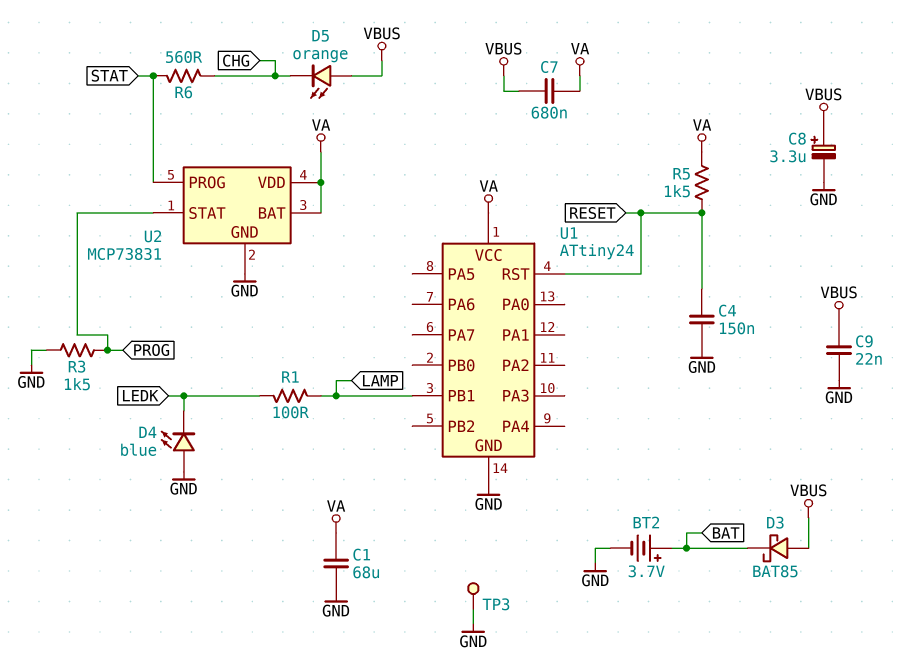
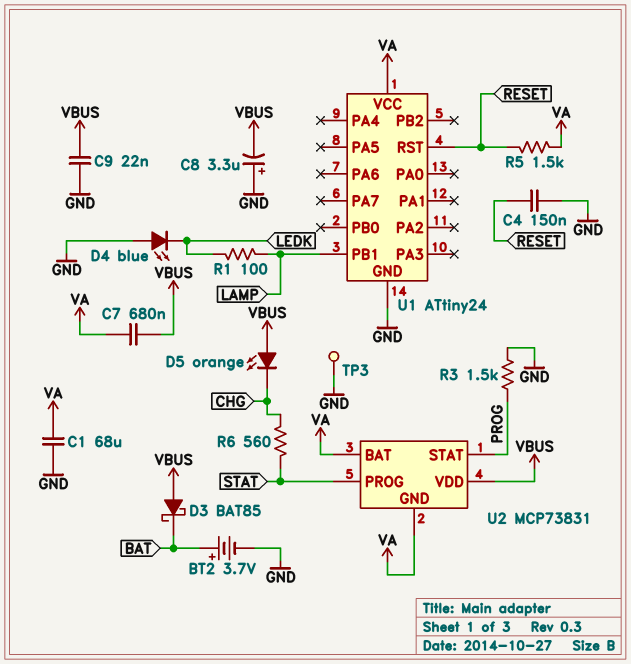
C8: 3.3uF (plus VBUS, minus GND) -> 3.3uF (plus GND, minus VBUS)
U2 pin GND: GND -> VA
U2 pin VDD: VA -> VBUS

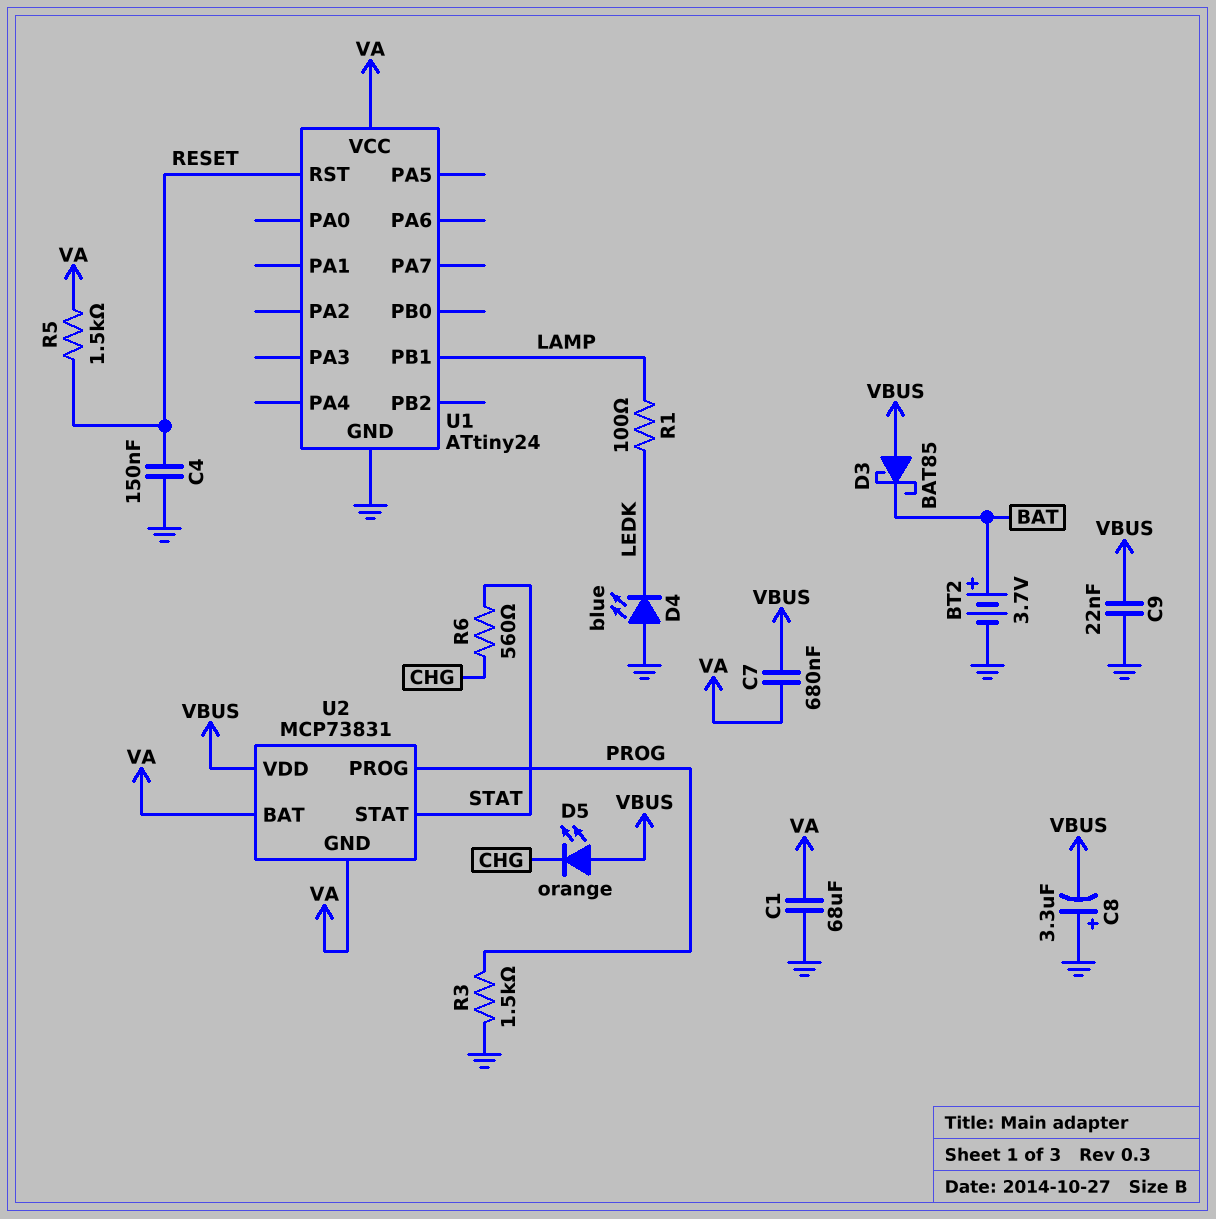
TP3: test point (GND) -> none
U2 pin PROG: STAT -> PROG
U2 pin STAT: PROG -> STAT

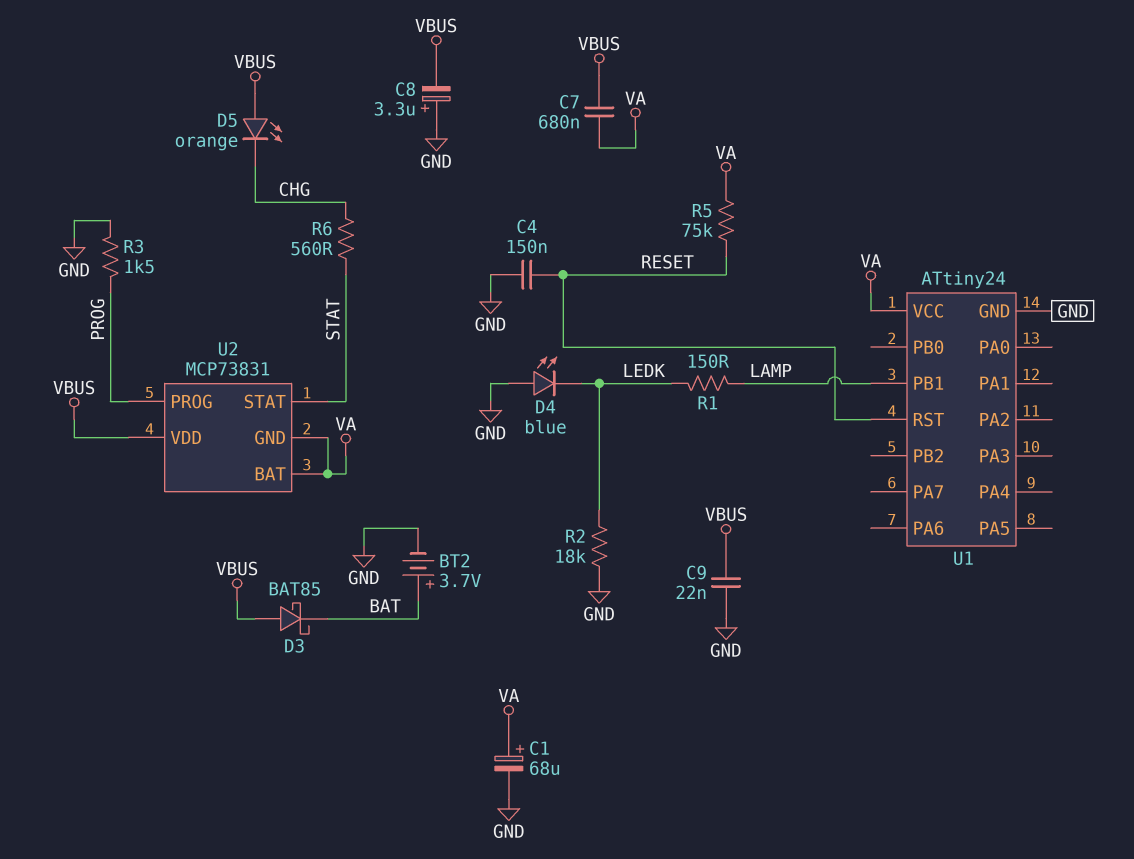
C1: 68uF (GND, VA) -> 68uF (plus VA, minus GND)
R1: 100 (LAMP, LEDK) -> 150 (LAMP, LEDK)
R2: none -> 18k (GND, LEDK)
R5: 1.5k (RESET, VA) -> 75k (RESET, VA)

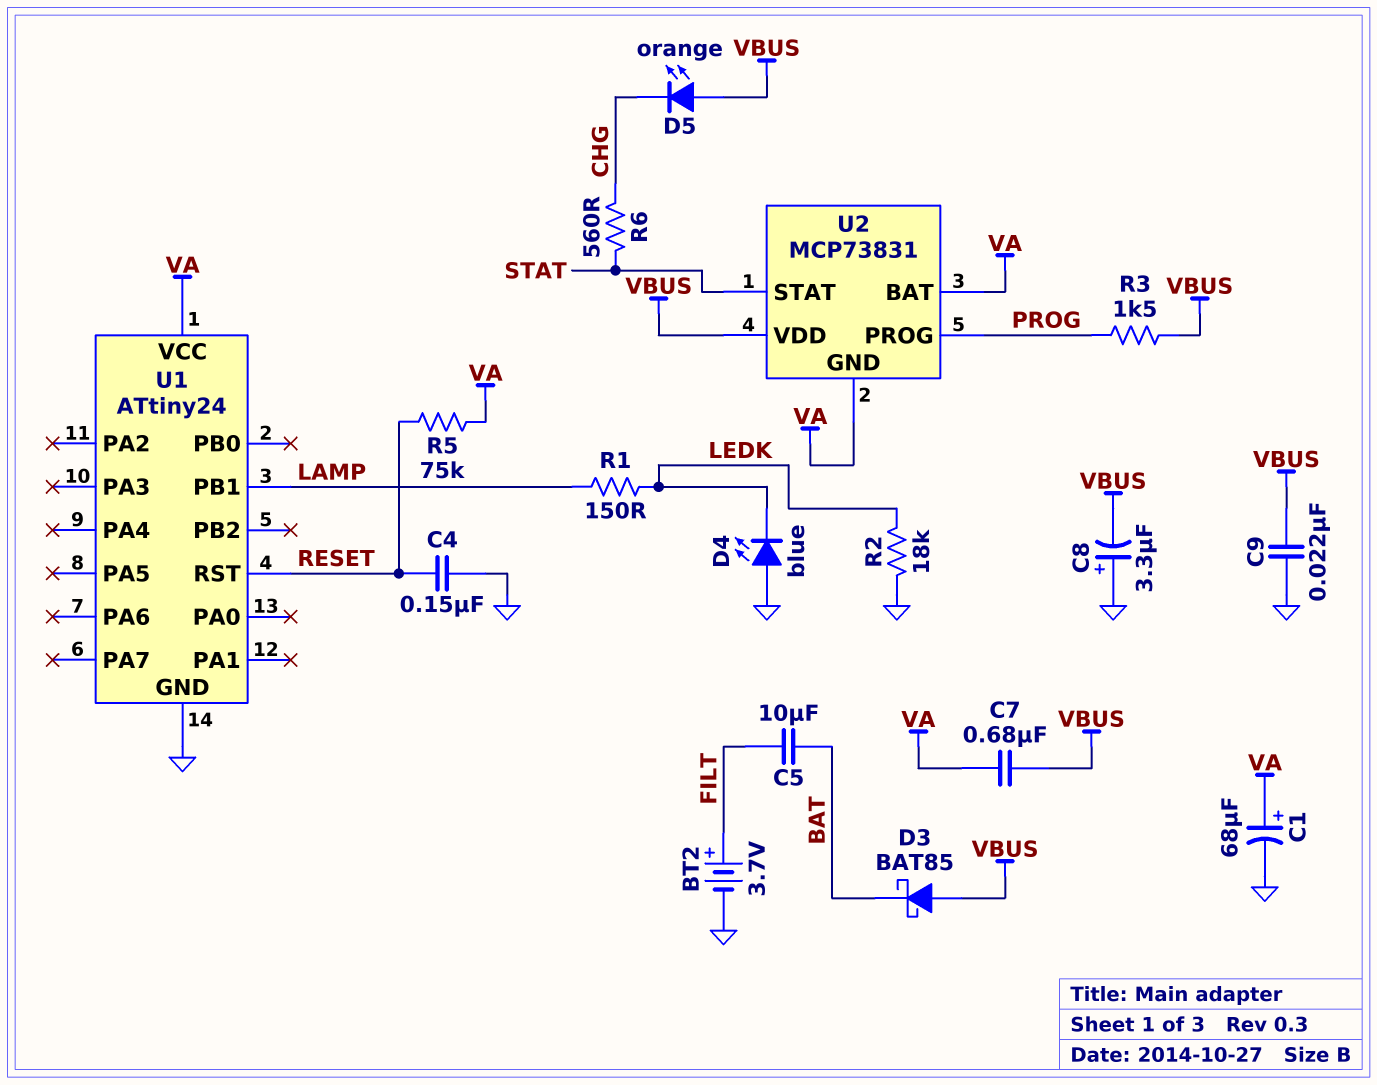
BT2: 3.7V (plus BAT, minus GND) -> 3.7V (plus FILT, minus GND)
C5: none -> 10uF (BAT, FILT)
R3: 1.5k (GND, PROG) -> 1.5k (PROG, VBUS)

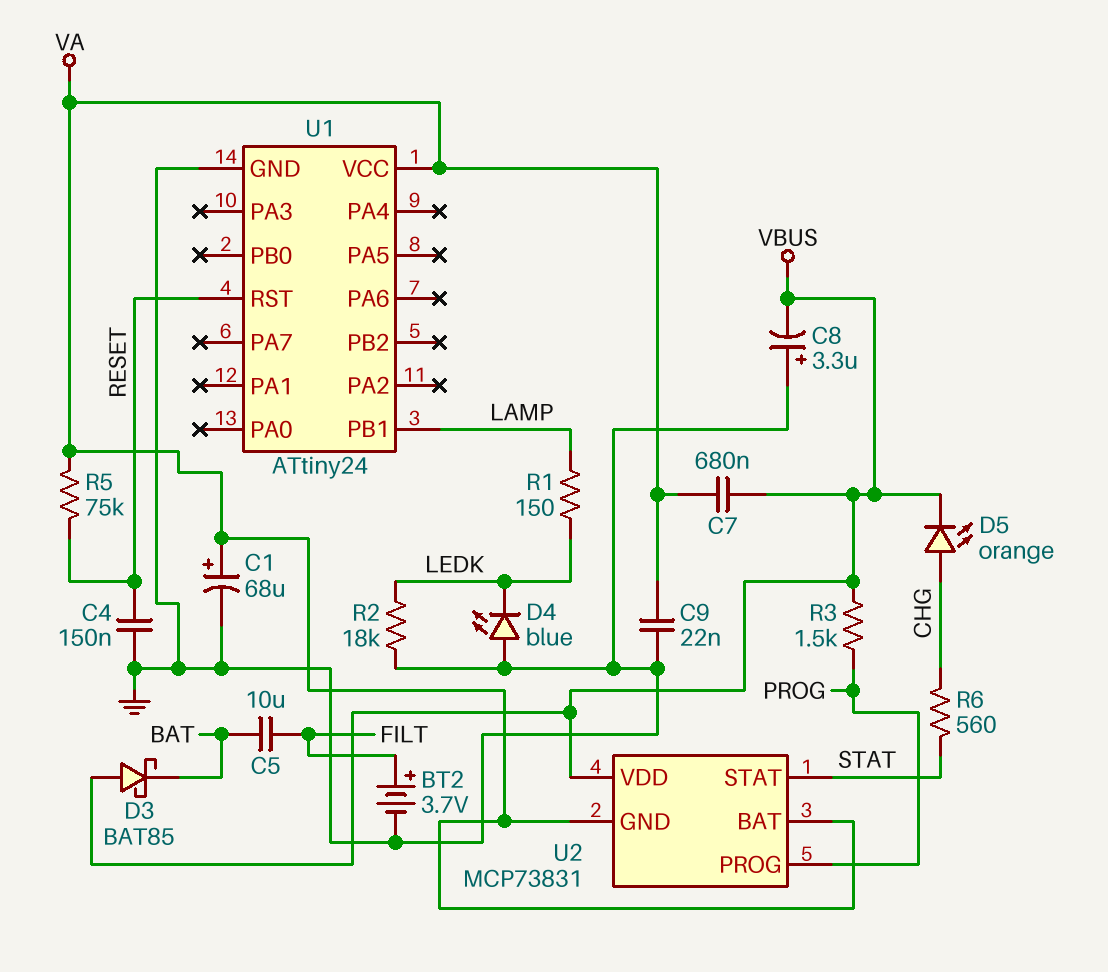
C9: 22nF (GND, VBUS) -> 22nF (GND, VA)
D5: LED orange (A VBUS, K CHG) -> LED orange (A CHG, K VBUS)

